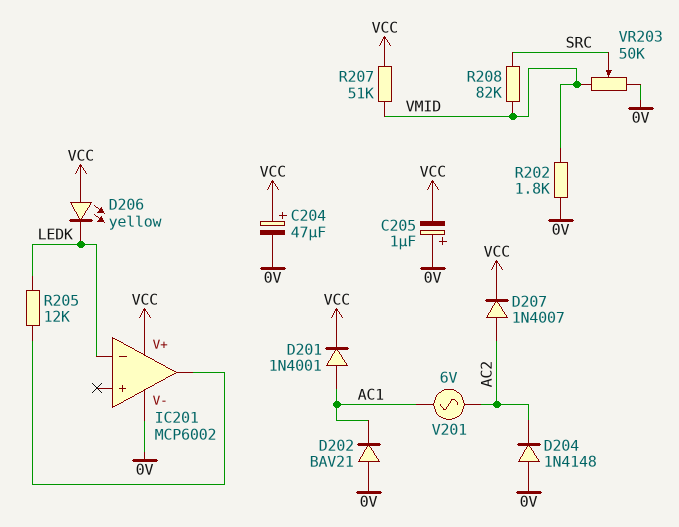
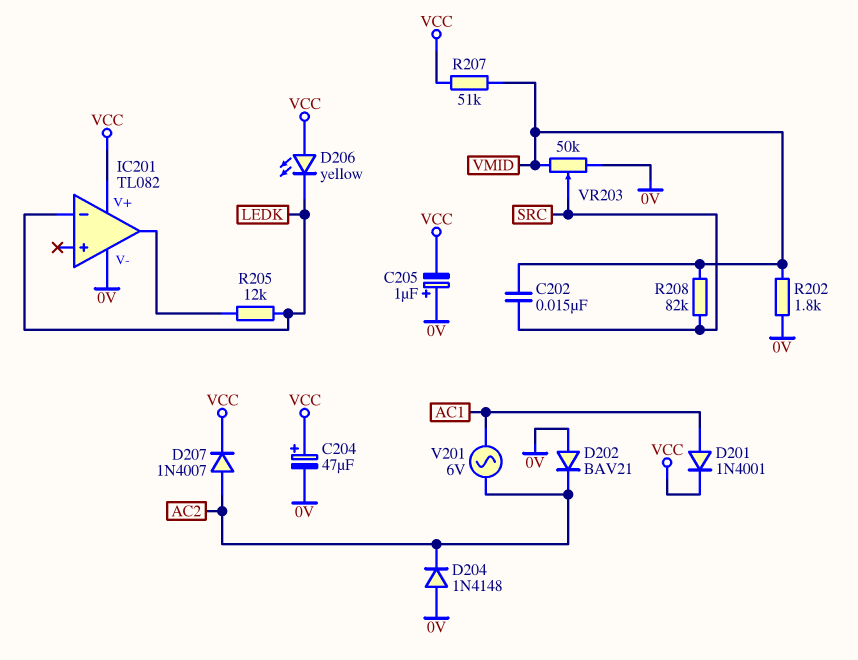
C202: none -> 15nF (SRC, VMID)
D202: diode BAV21 (A 0V, K AC1) -> diode BAV21 (A 0V, K AC2)
IC201: MCP6002 -> TL082

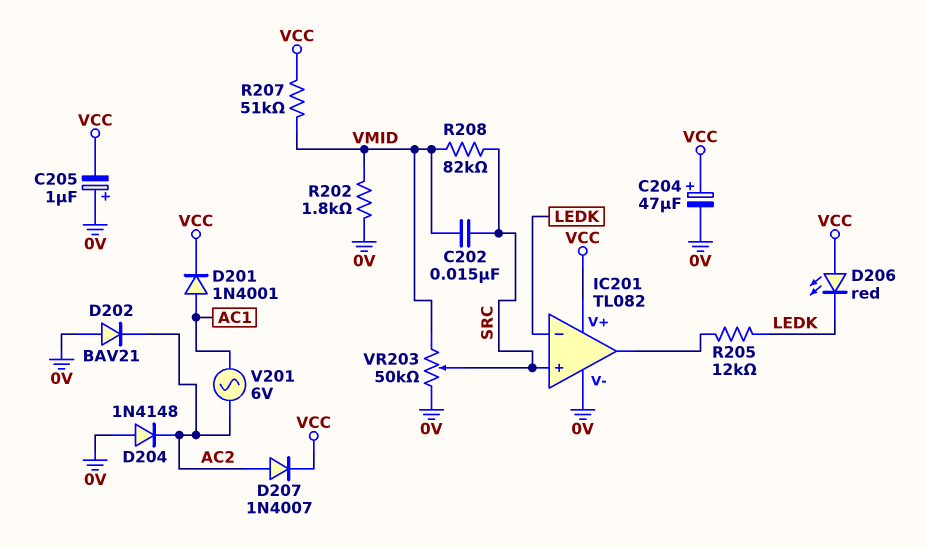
D206: LED yellow (A VCC, K LEDK) -> LED red (A VCC, K LEDK)
IC201 pin in+: none -> SRC

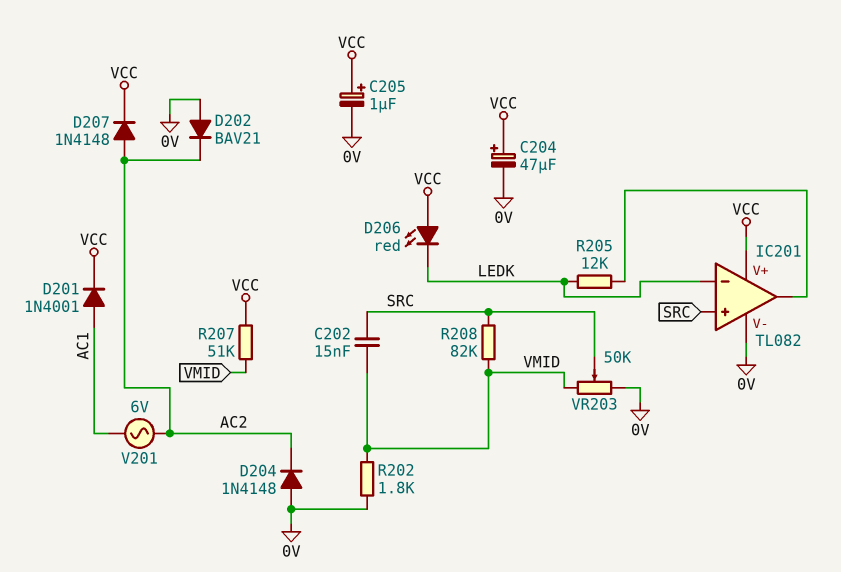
C205: 1uF (plus 0V, minus VCC) -> 1uF (plus VCC, minus 0V)
D207: diode 1N4007 (A AC2, K VCC) -> diode 1N4148 (A AC2, K VCC)

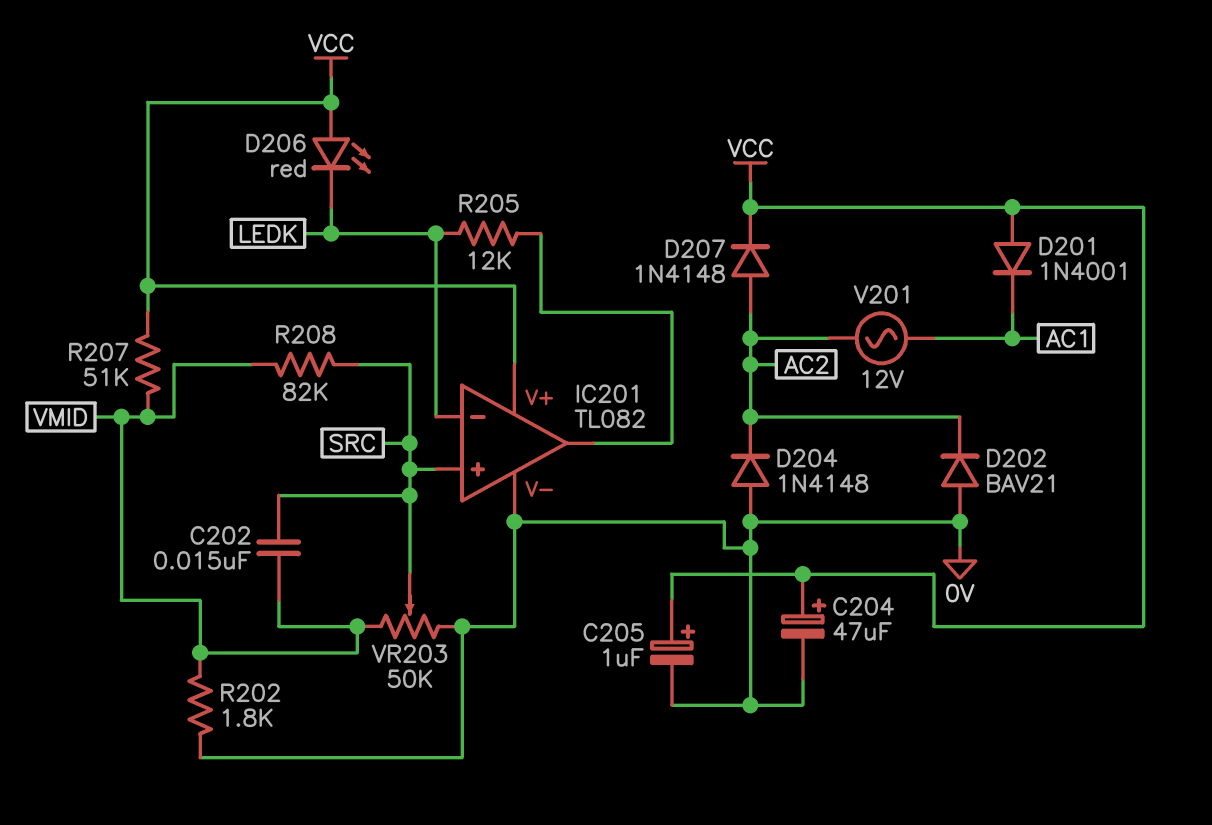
D201: diode 1N4001 (A AC1, K VCC) -> diode 1N4001 (A VCC, K AC1)
V201: AC 6V (AC1, AC2) -> AC 12V (AC1, AC2)

